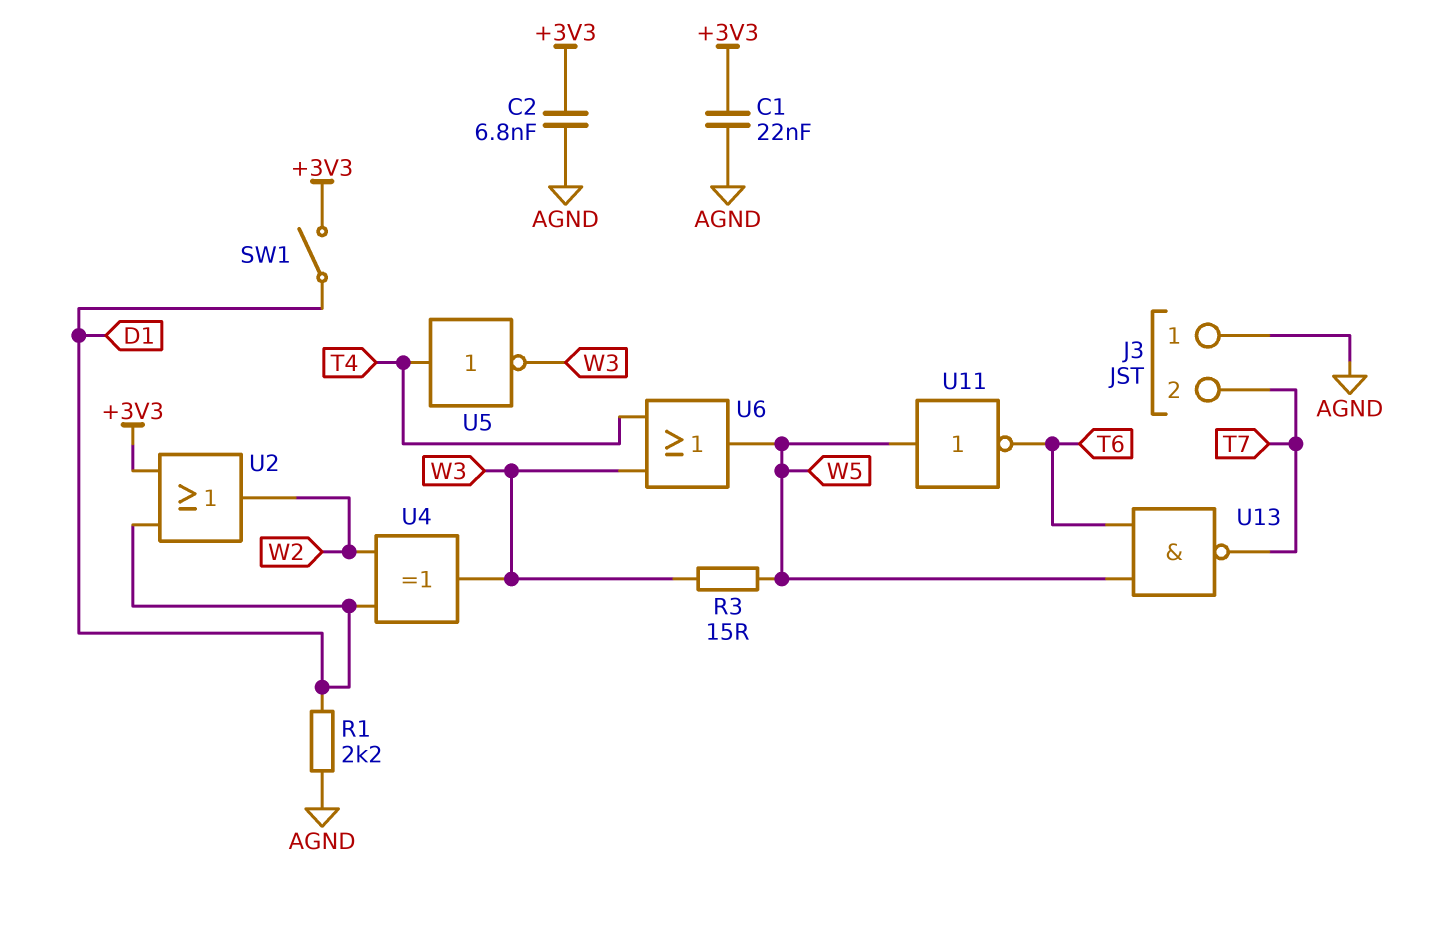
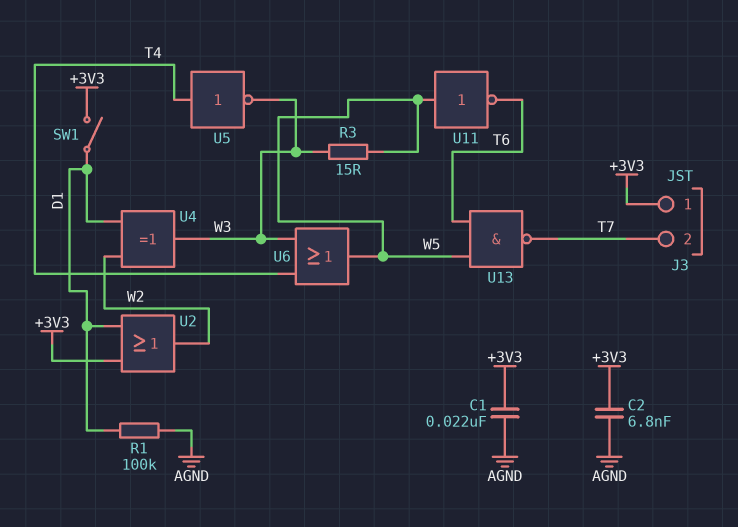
J3 pin 1: AGND -> +3V3
R1: 2.2k (AGND, D1) -> 100k (AGND, D1)

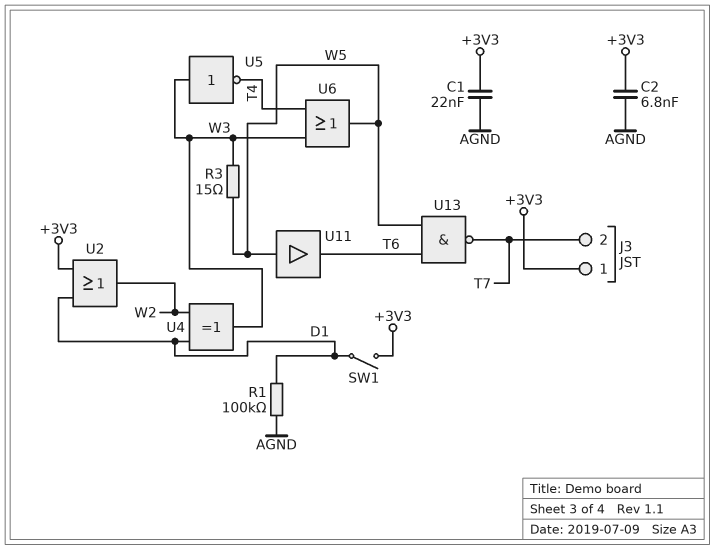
U5: NOT (in T4, out W3) -> NOT (in W3, out T4)
U11: NOT (in W5, out T6) -> buffer (in W5, out T6)

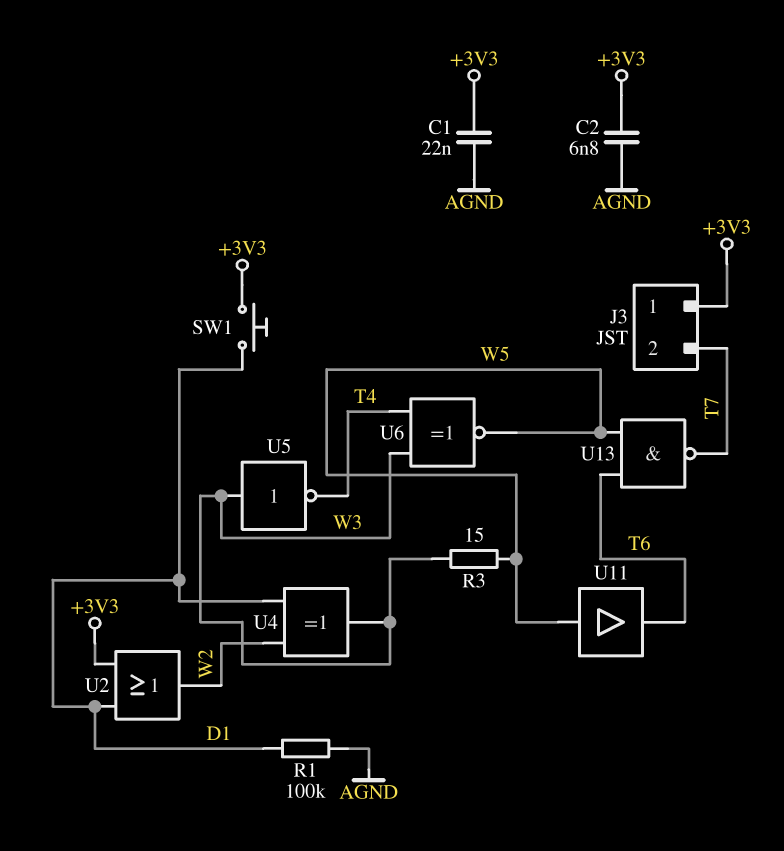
SW1: switch (+3V3, D1) -> button (+3V3, D1)
U6: OR (in T4, in W3, out W5) -> XNOR (in T4, in W3, out W5)

